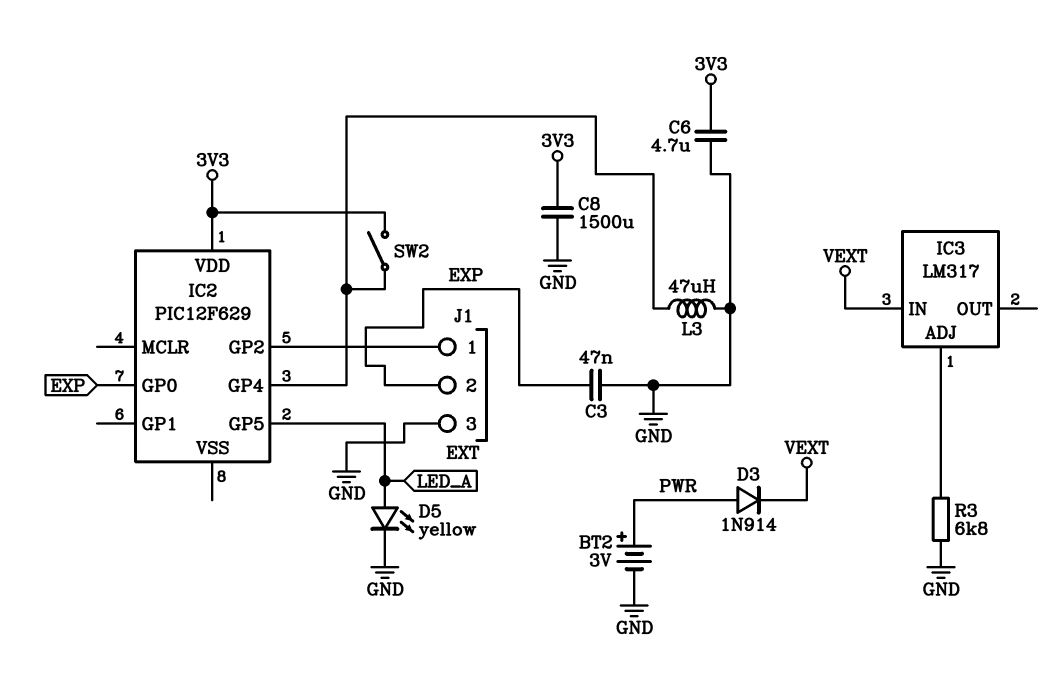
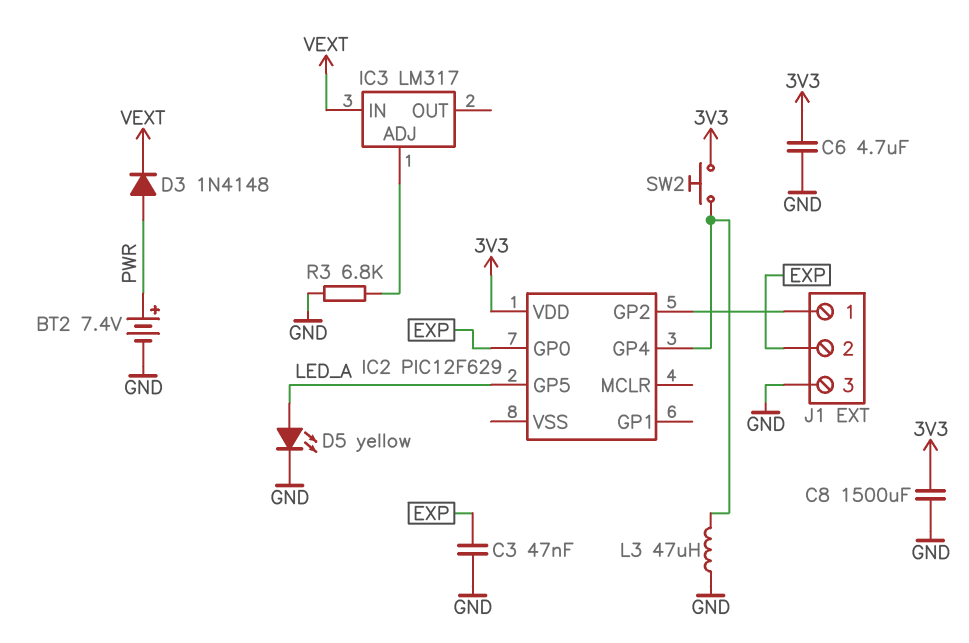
BT2: 3V (plus PWR, minus GND) -> 7.4V (plus PWR, minus GND)
D3: diode 1N914 (A PWR, K VEXT) -> diode 1N4148 (A PWR, K VEXT)
SW2: switch (3V3, IC2/GP4) -> button (3V3, IC2/GP4)

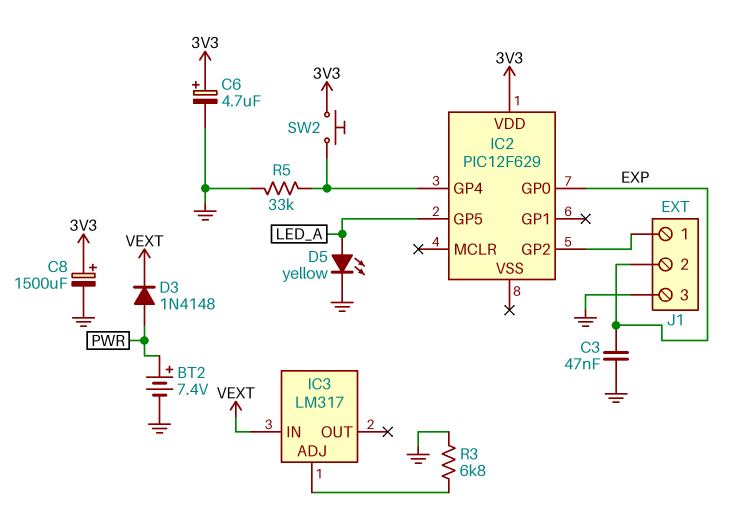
C6: 4.7uF (3V3, GND) -> 4.7uF (plus 3V3, minus GND)
C8: 1500uF (3V3, GND) -> 1500uF (plus 3V3, minus GND)
L3: 47uH (GND, IC2/GP4) -> none
R5: none -> 33k (GND, IC2/GP4)

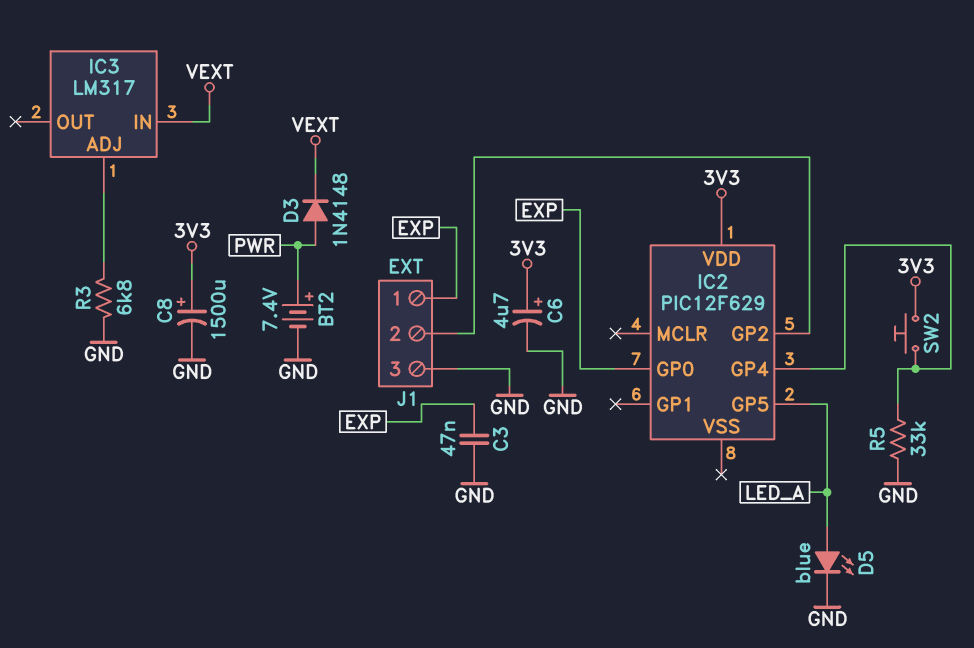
D5: LED yellow (A LED_A, K GND) -> LED blue (A LED_A, K GND)
J1 pin 1: IC2/GP2 -> EXP
J1 pin 2: EXP -> IC2/GP2

